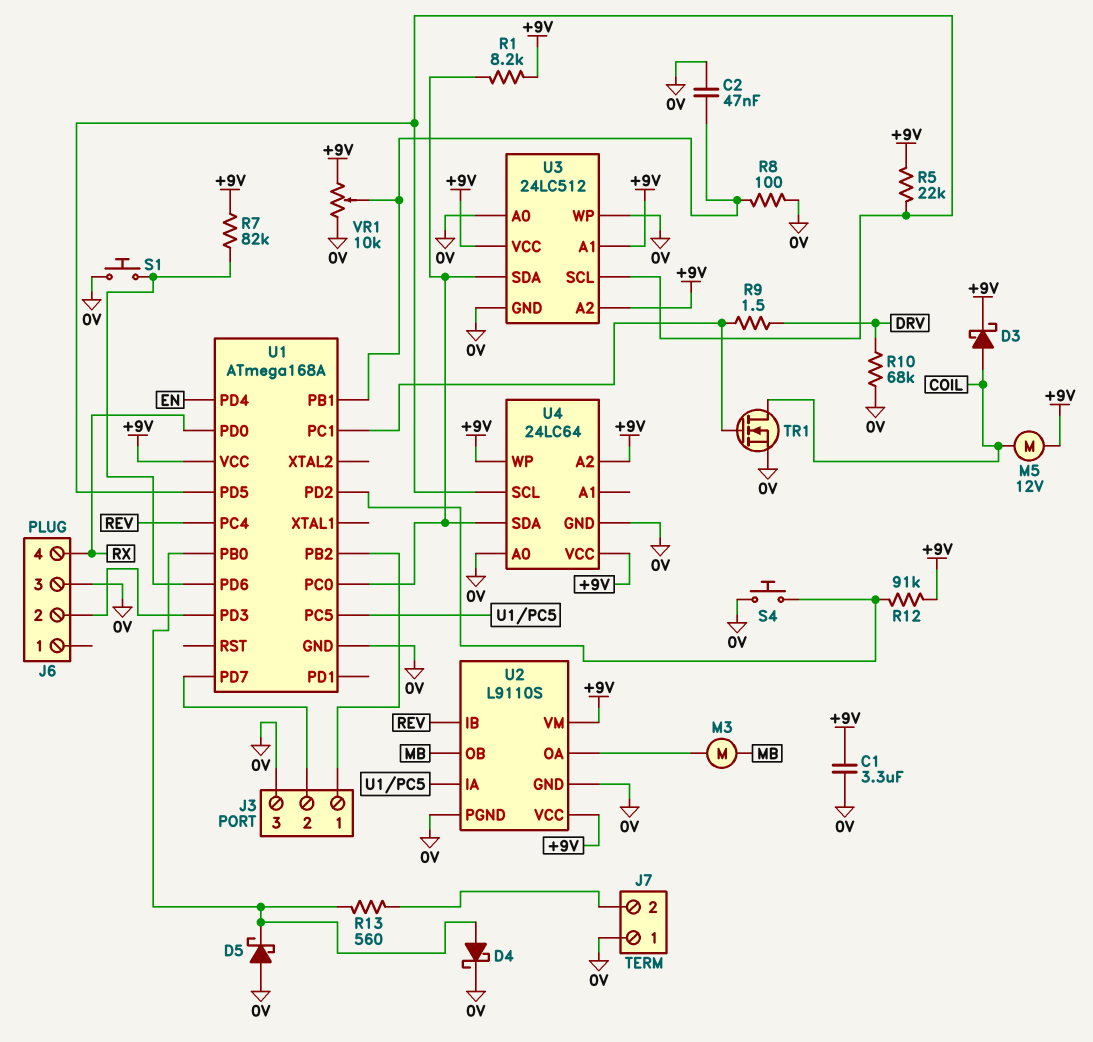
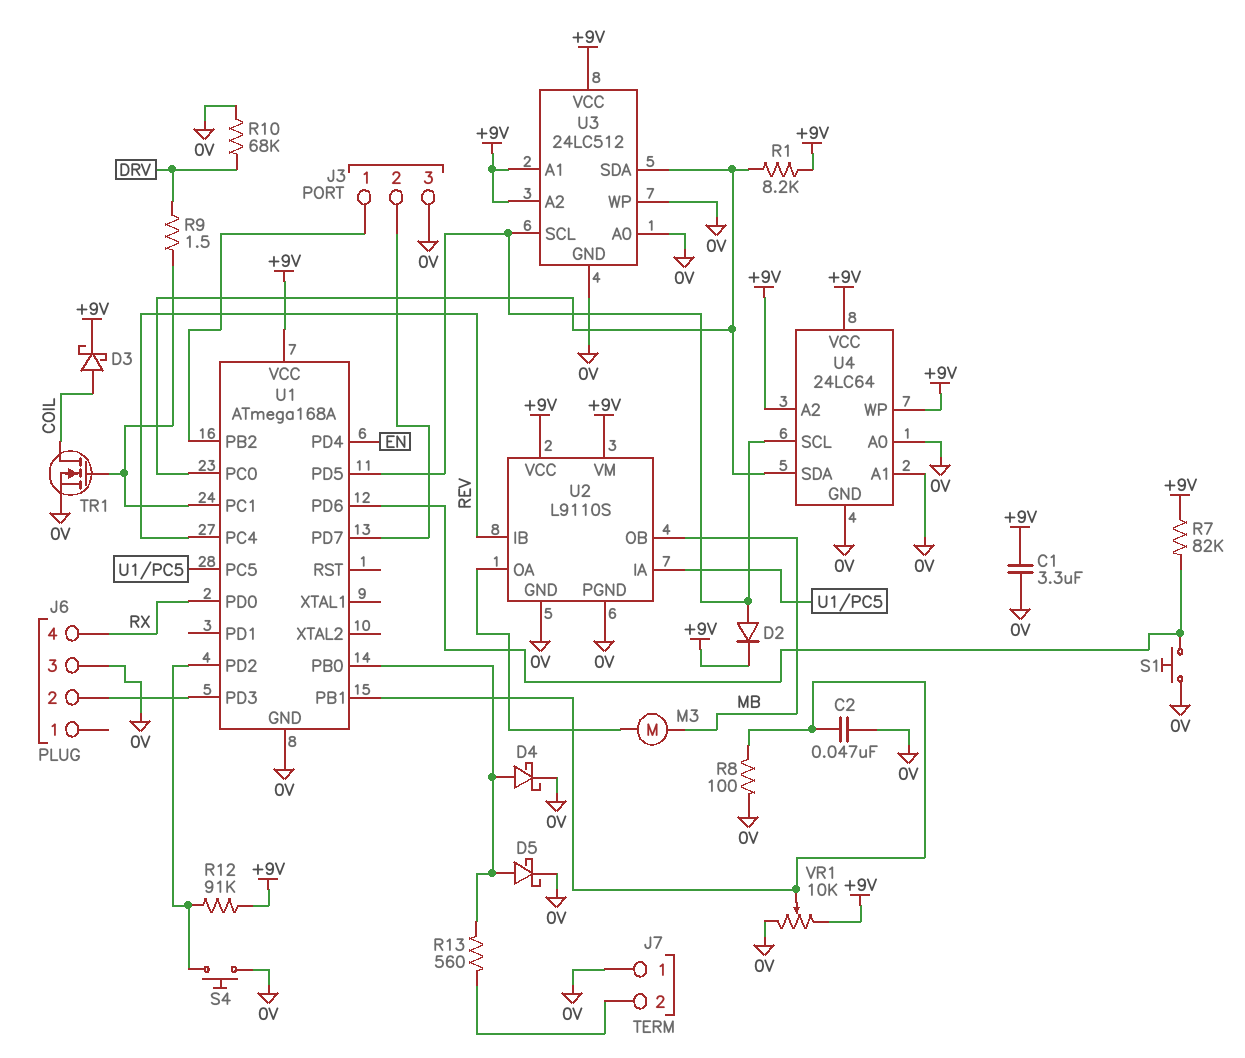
D2: none -> diode (A U1/PD5, K +9V)
D5: schottky (A 0V, K U1/PB0) -> schottky (A U1/PB0, K 0V)
M5: motor 12V (+9V, COIL) -> none
R5: 22k (+9V, U1/PD5) -> none
U4 pin A1: none -> 0V

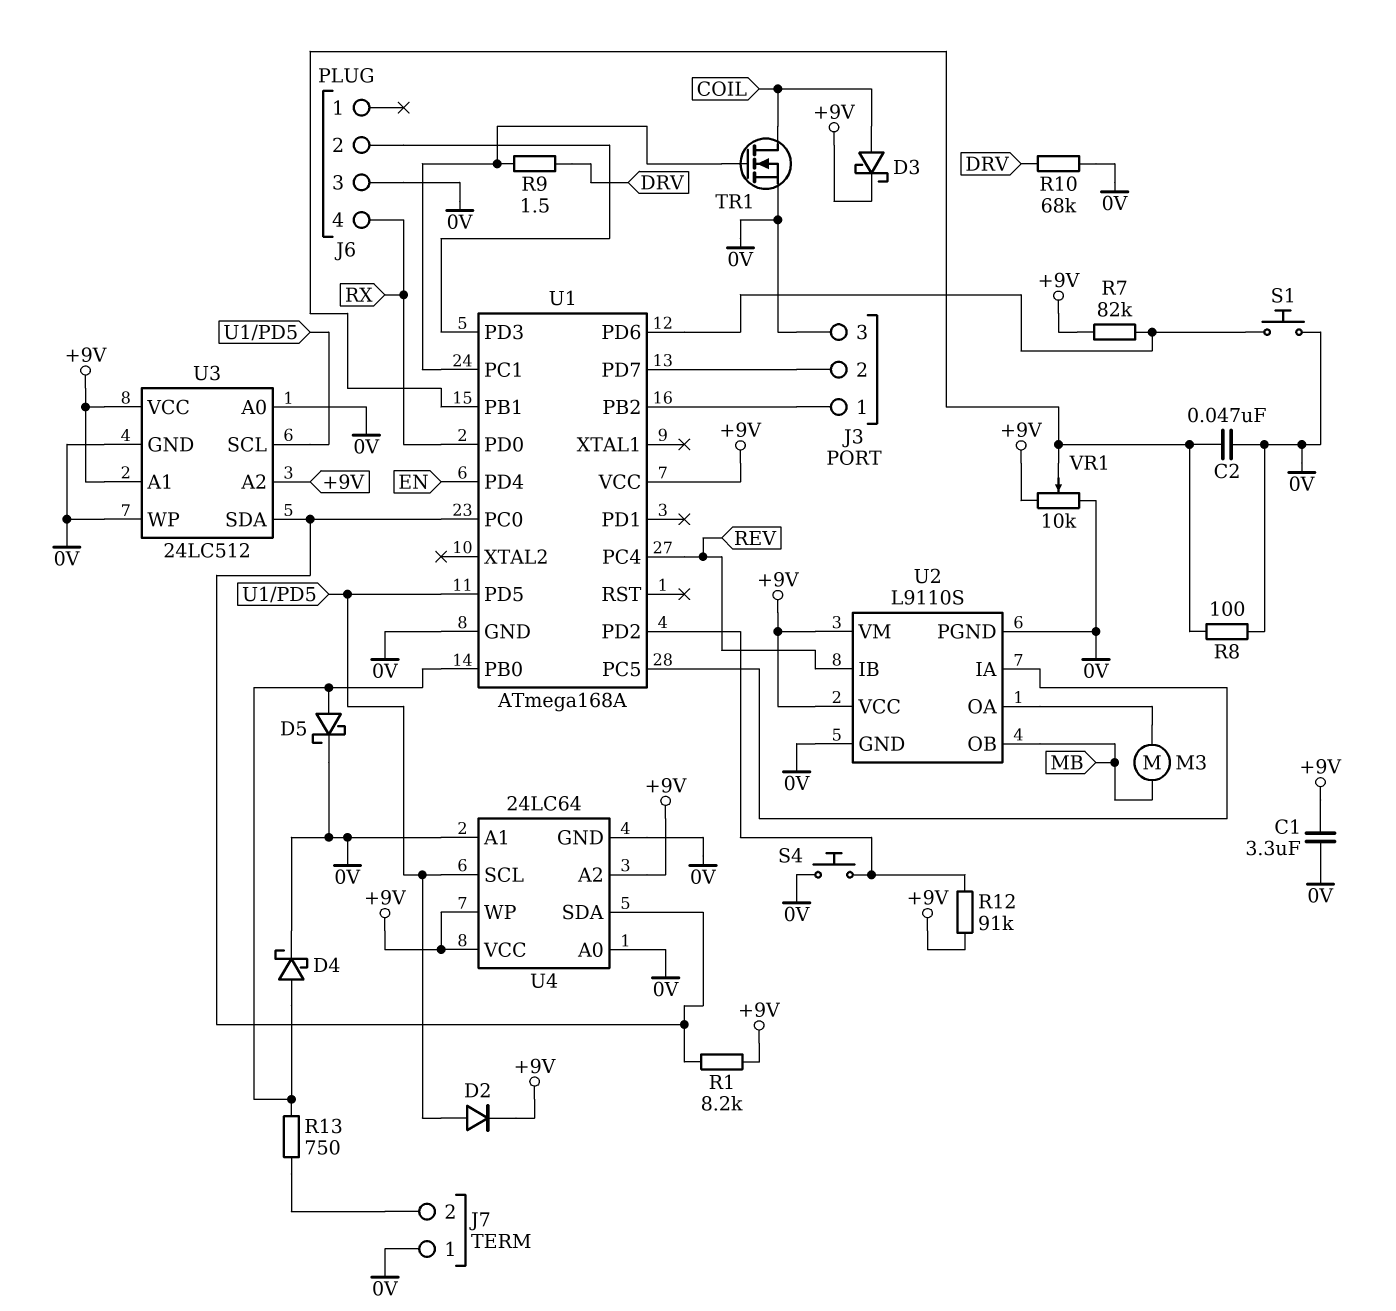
R13: 560 (J7/2, U1/PB0) -> 750 (J7/2, U1/PB0)

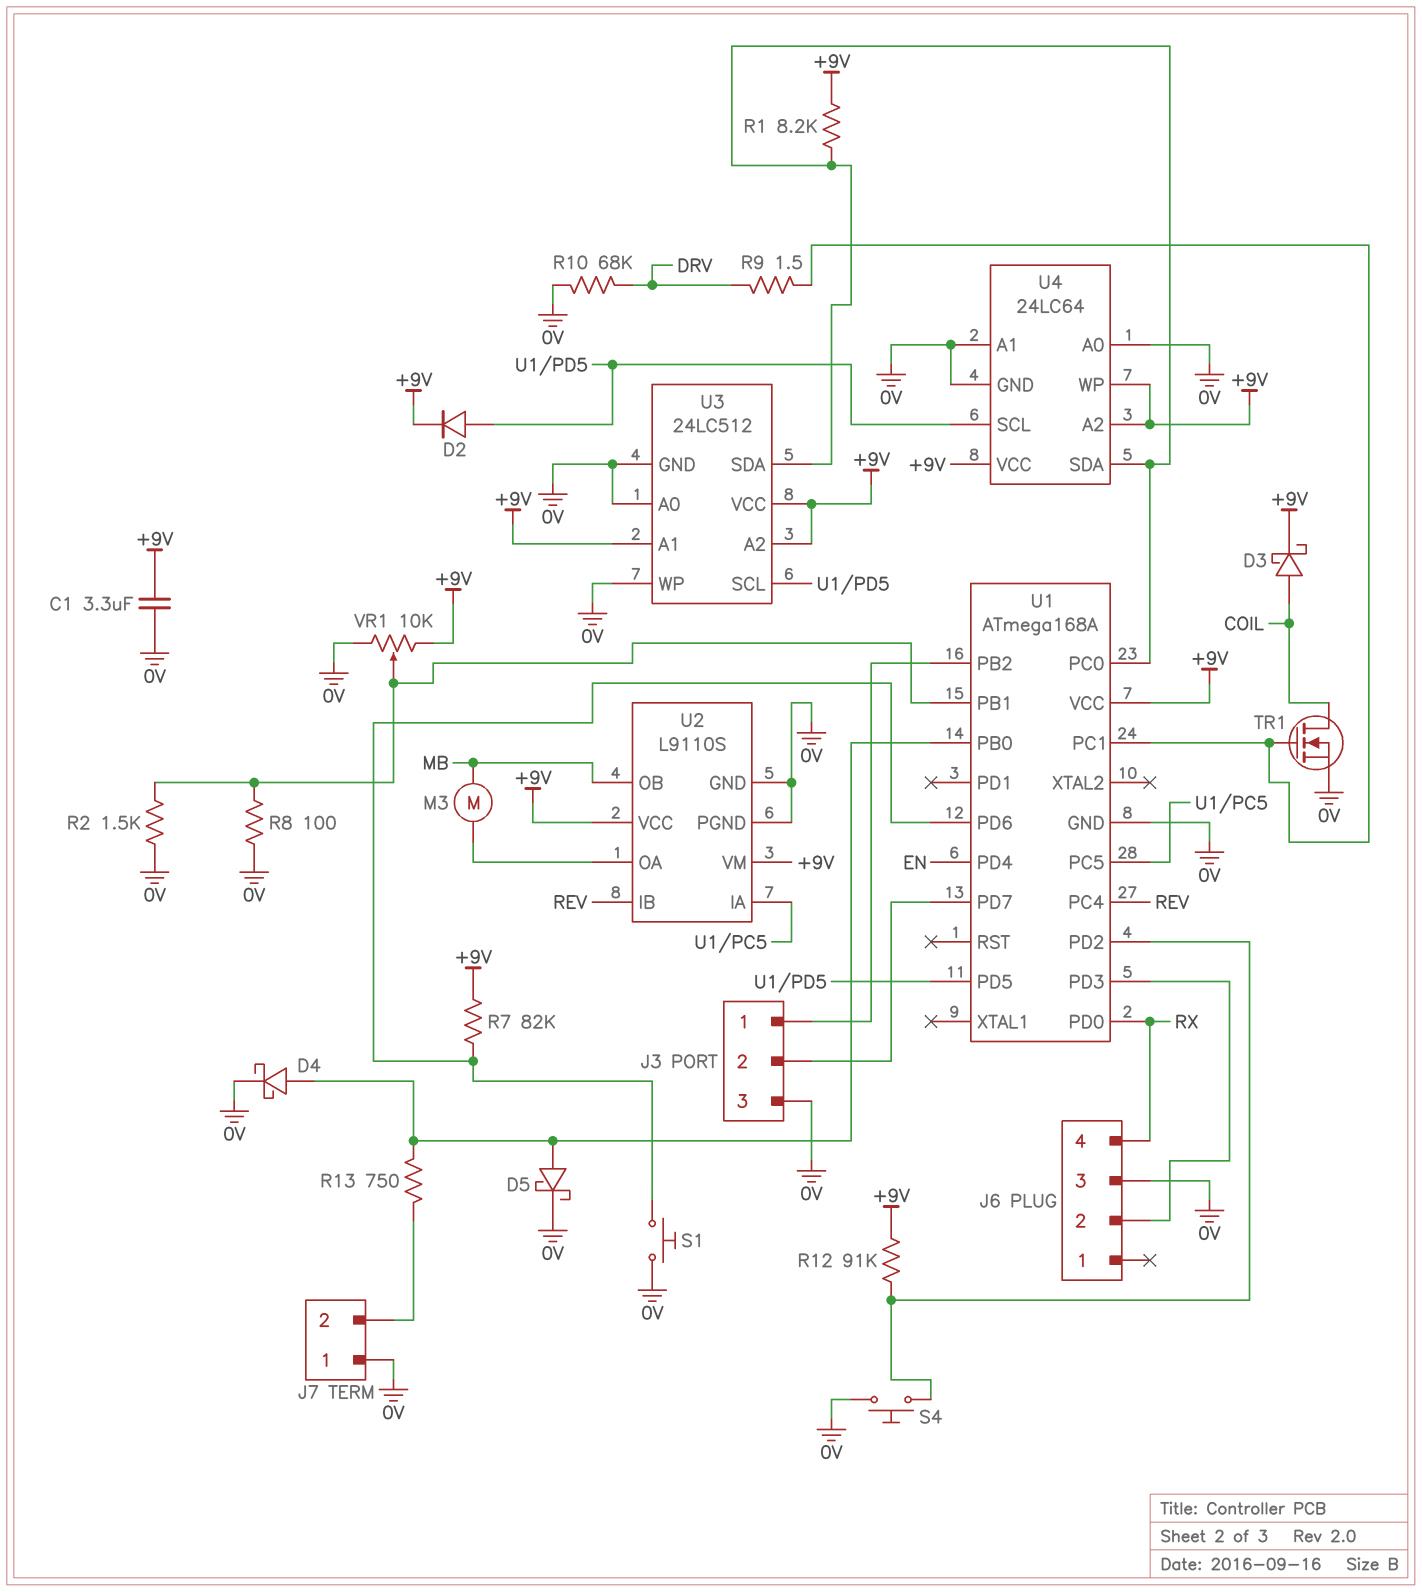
C2: 47nF (0V, U1/PB1) -> none
R2: none -> 1.5k (0V, U1/PB1)

